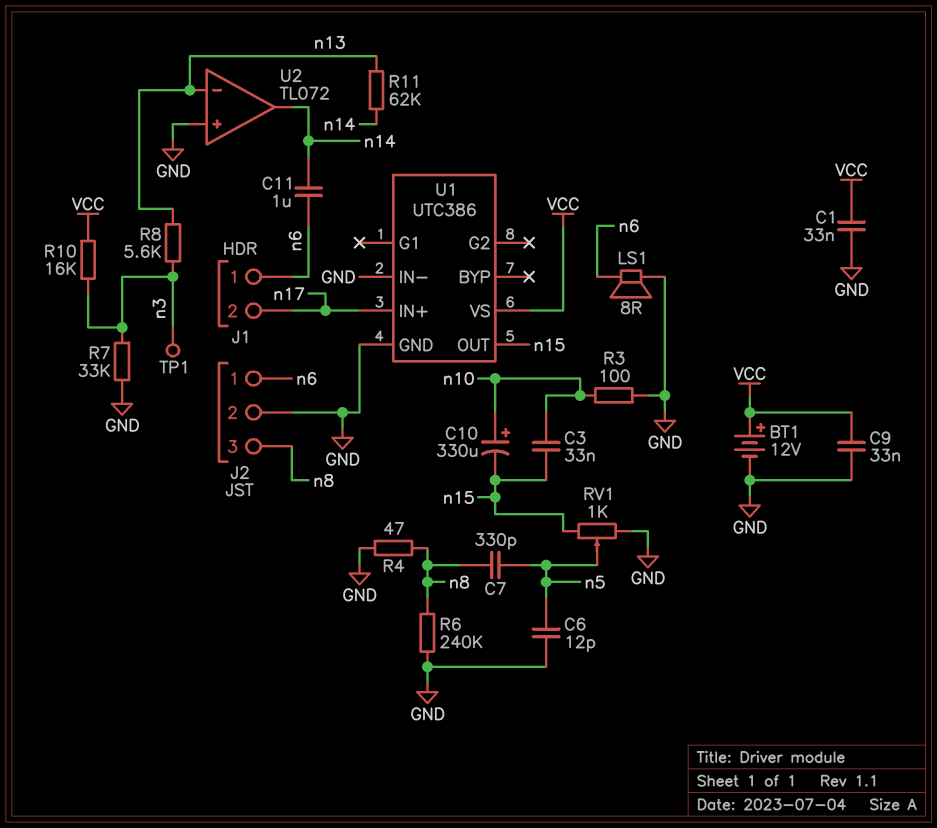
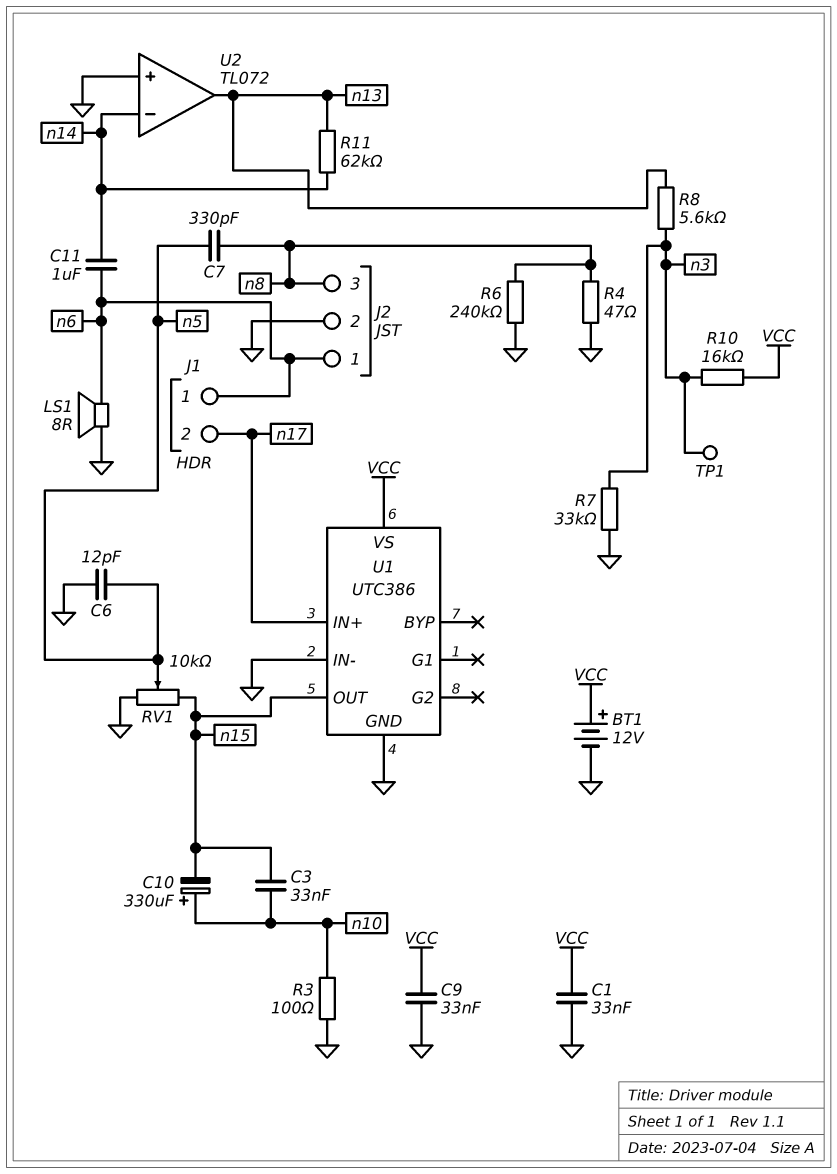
RV1: 1k (GND, n15, wiper n5) -> 10k (GND, n15, wiper n5)
U2 pin in-: n13 -> n14
U2 pin out: n14 -> n13

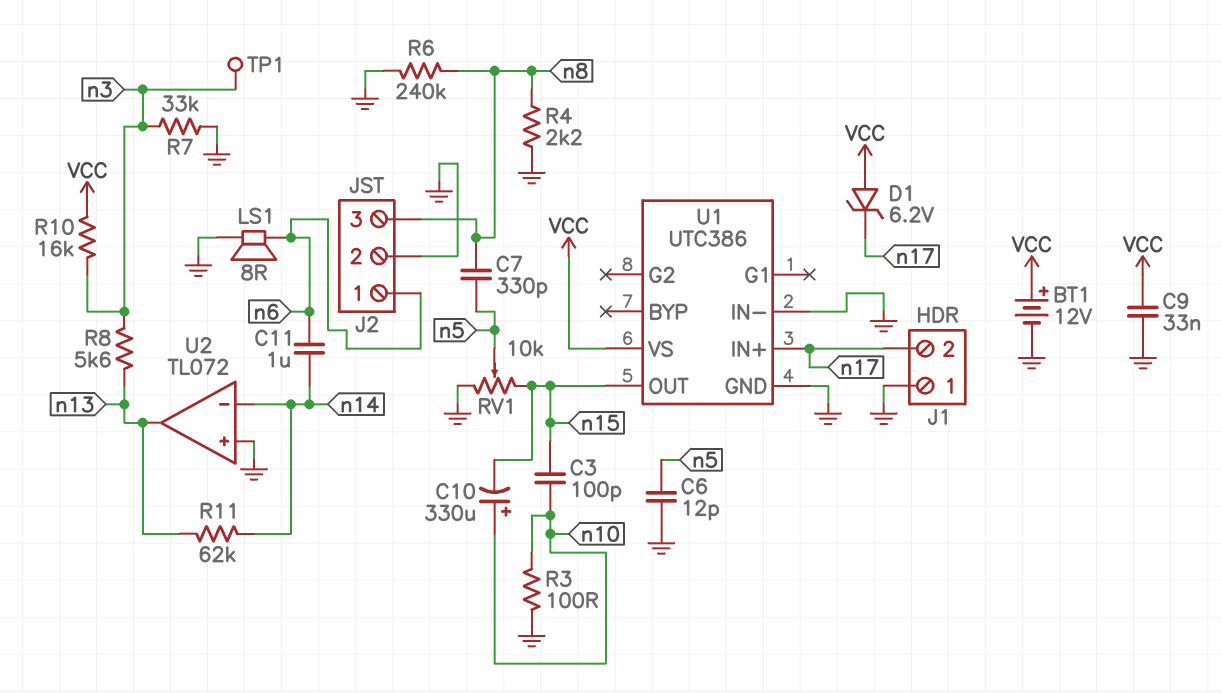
C1: 33nF (GND, VCC) -> none
C3: 33nF (n10, n15) -> 100pF (n10, n15)
D1: none -> zener 6.2V (A VCC, K n17)
J1 pin 1: n6 -> GND
R4: 47 (GND, n8) -> 2.2k (GND, n8)

